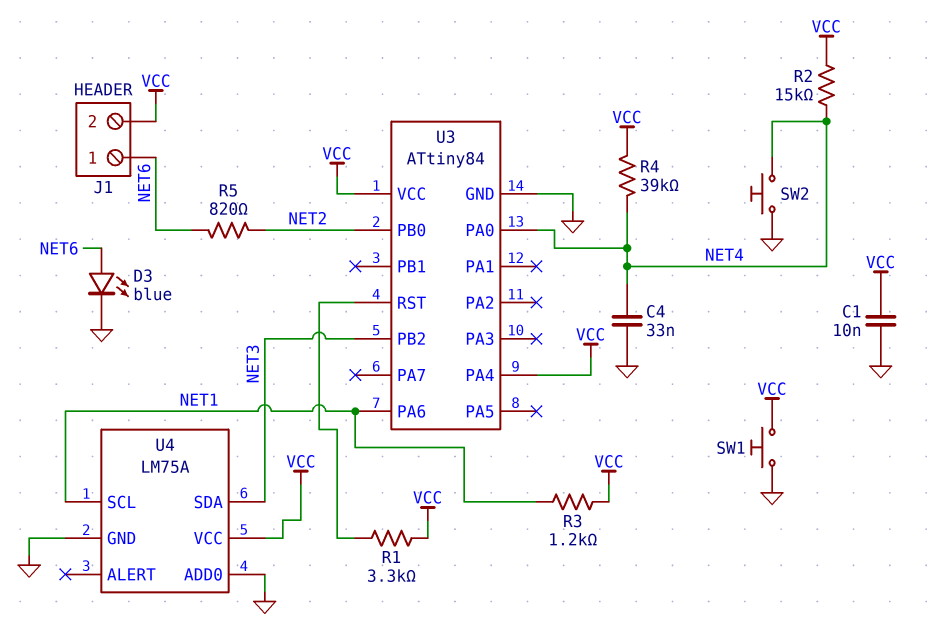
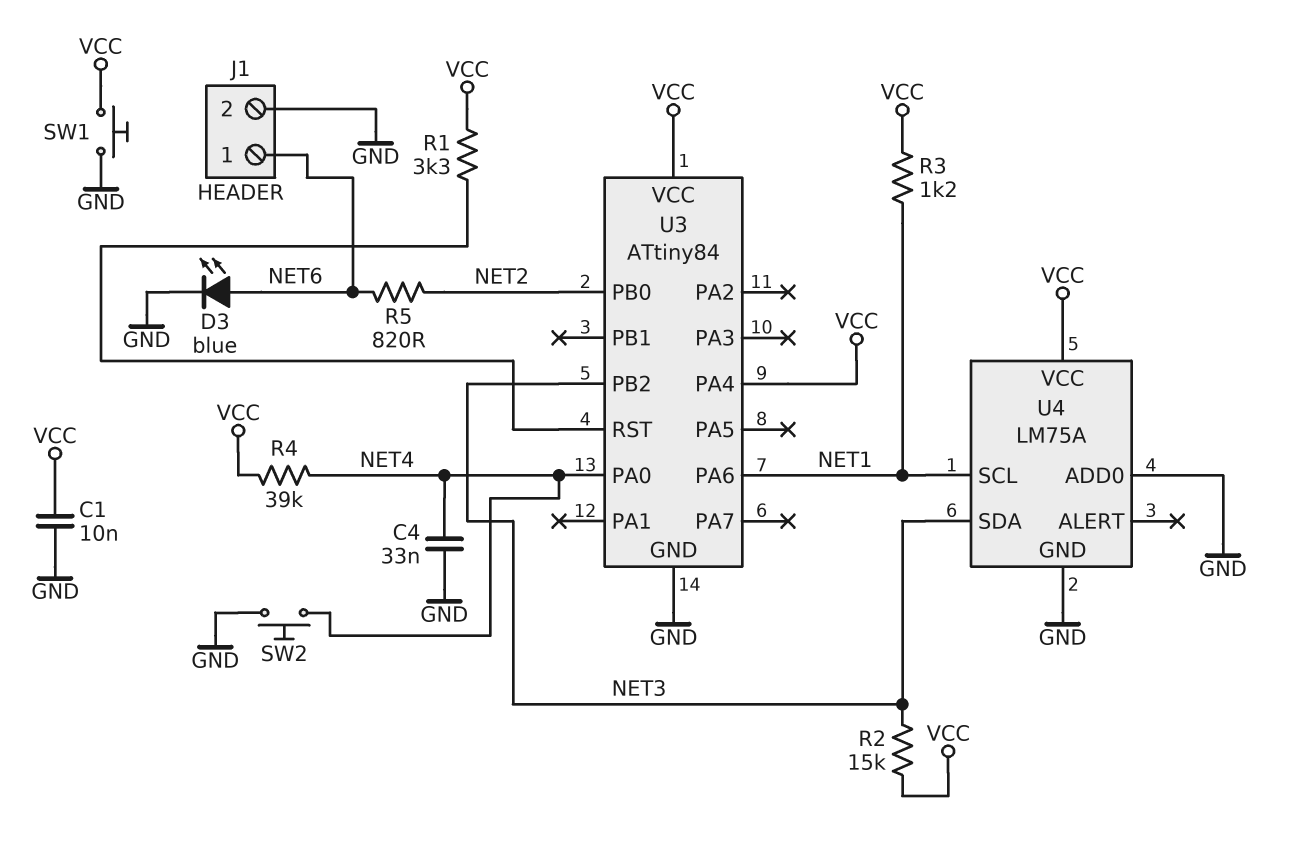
J1 pin 2: VCC -> GND
R2: 15k (NET4, VCC) -> 15k (NET3, VCC)

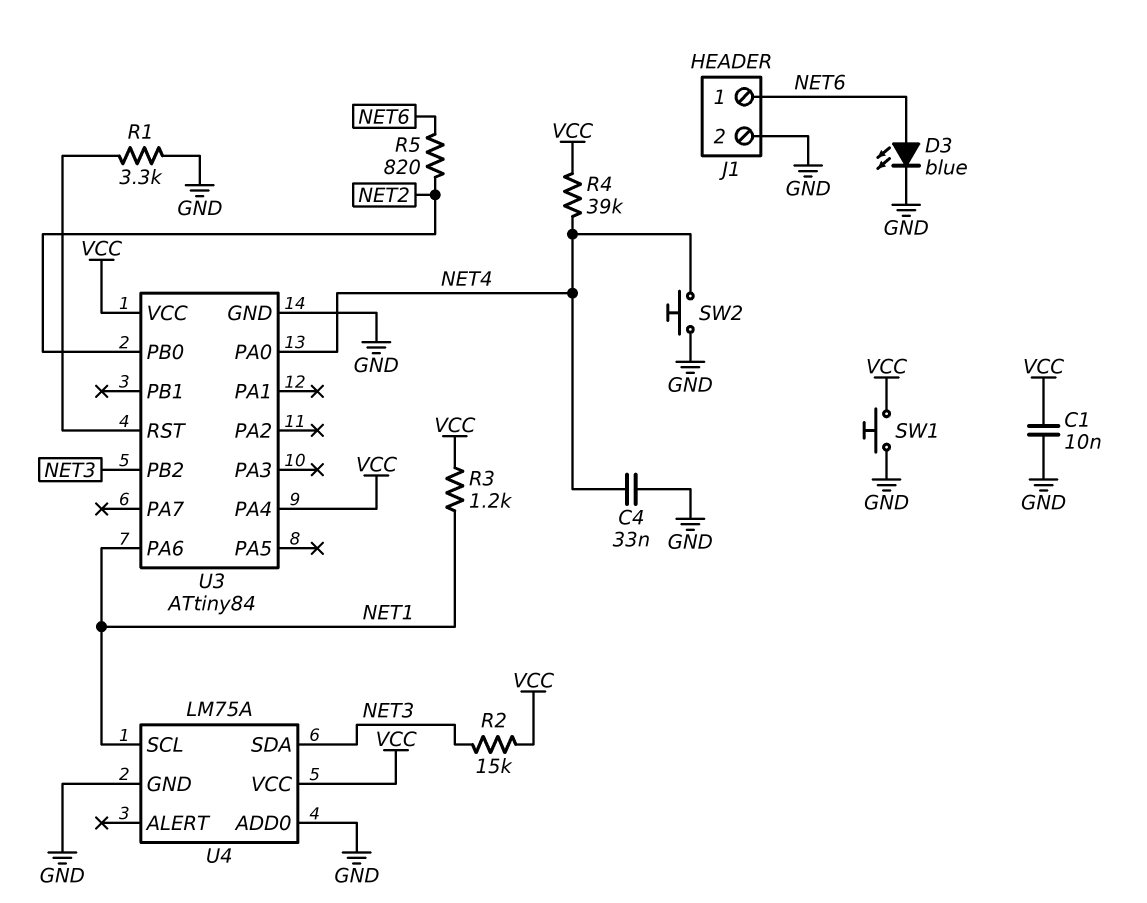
R1: 3.3k (U3/RST, VCC) -> 3.3k (GND, U3/RST)

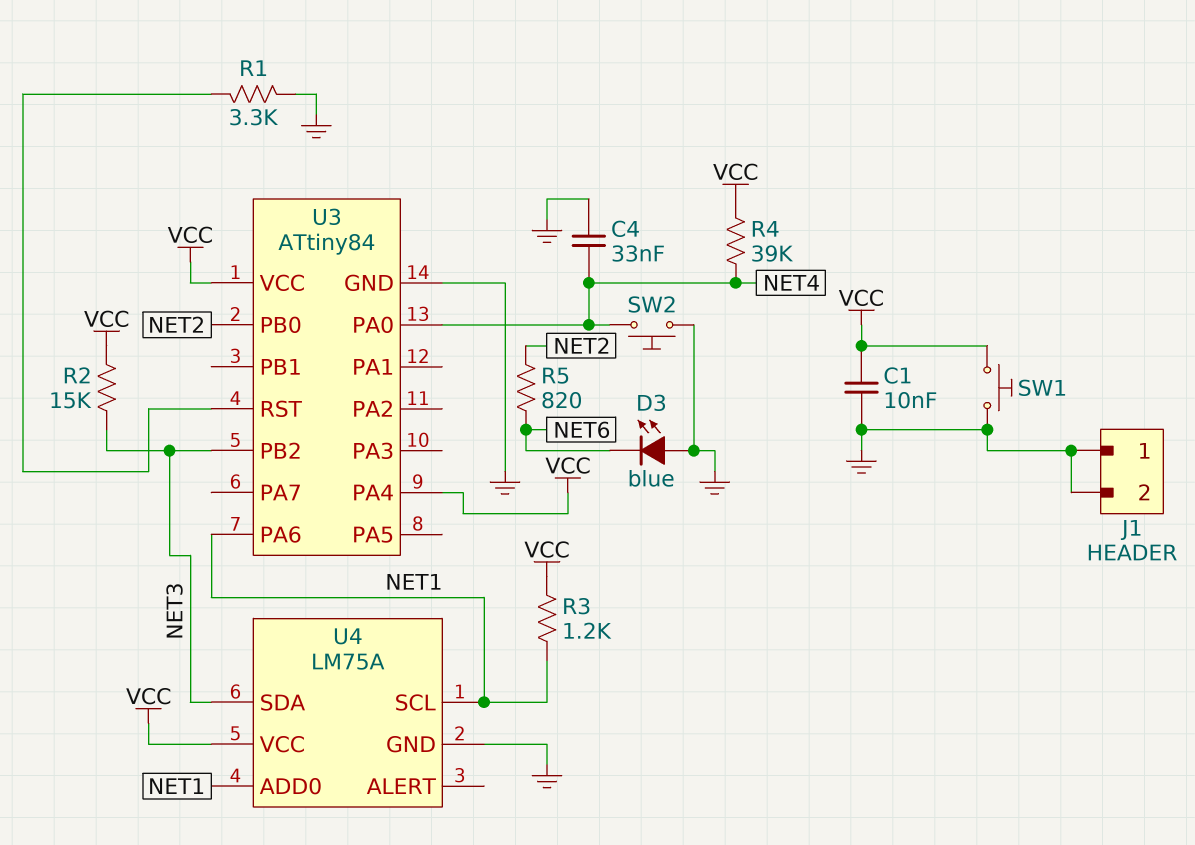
D3: LED blue (A NET6, K GND) -> LED blue (A GND, K NET6)
J1 pin 1: NET6 -> GND
U4 pin ADD0: GND -> NET1

